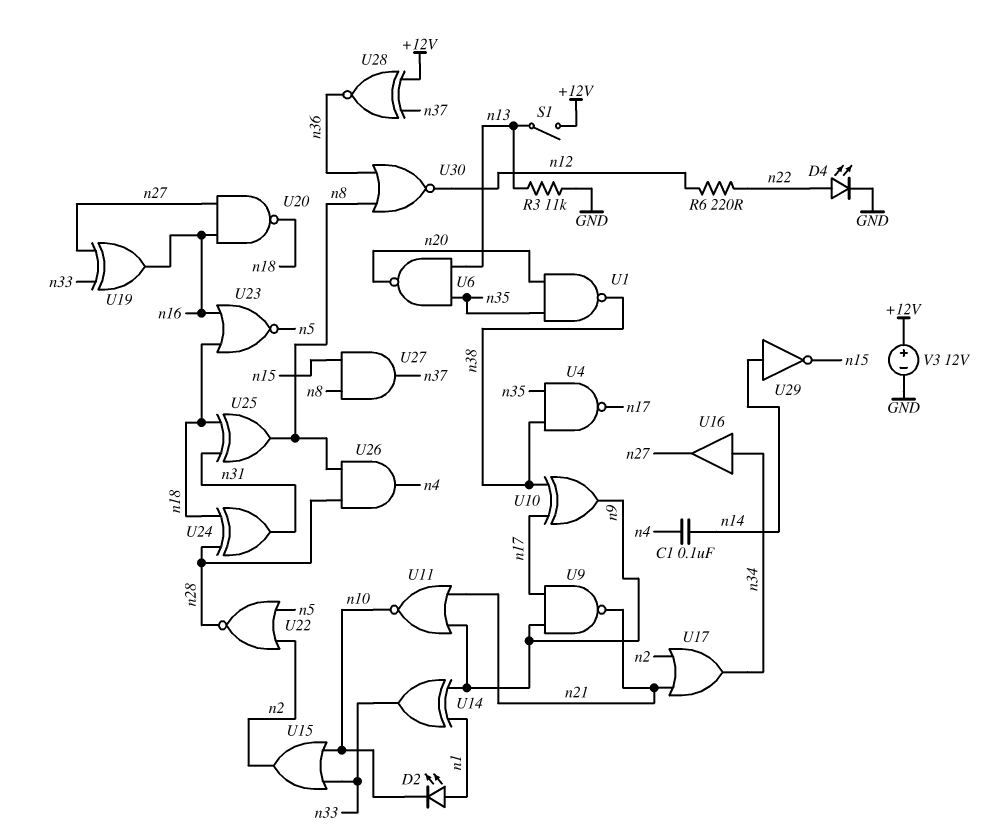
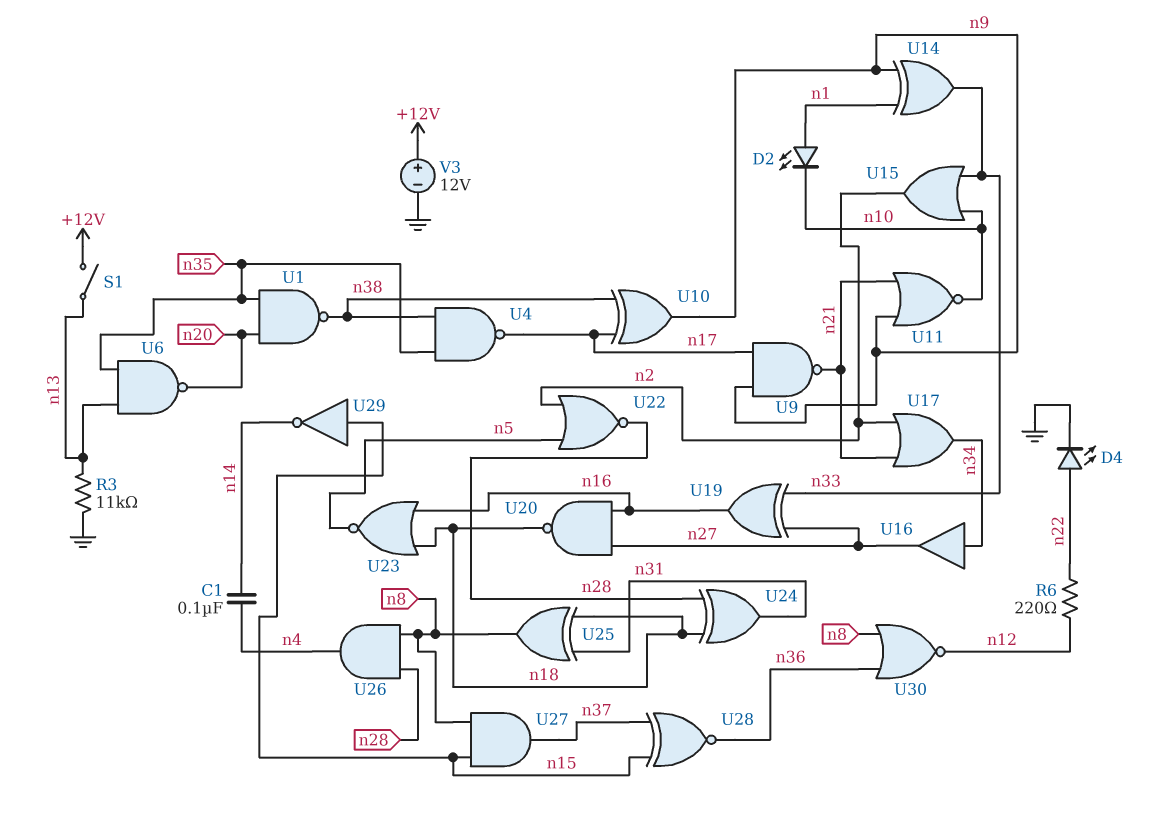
U28: XNOR (in +12V, in n37, out n36) -> XNOR (in n15, in n37, out n36)
U29: NOT (in n14, out n15) -> NOT (in n15, out n14)

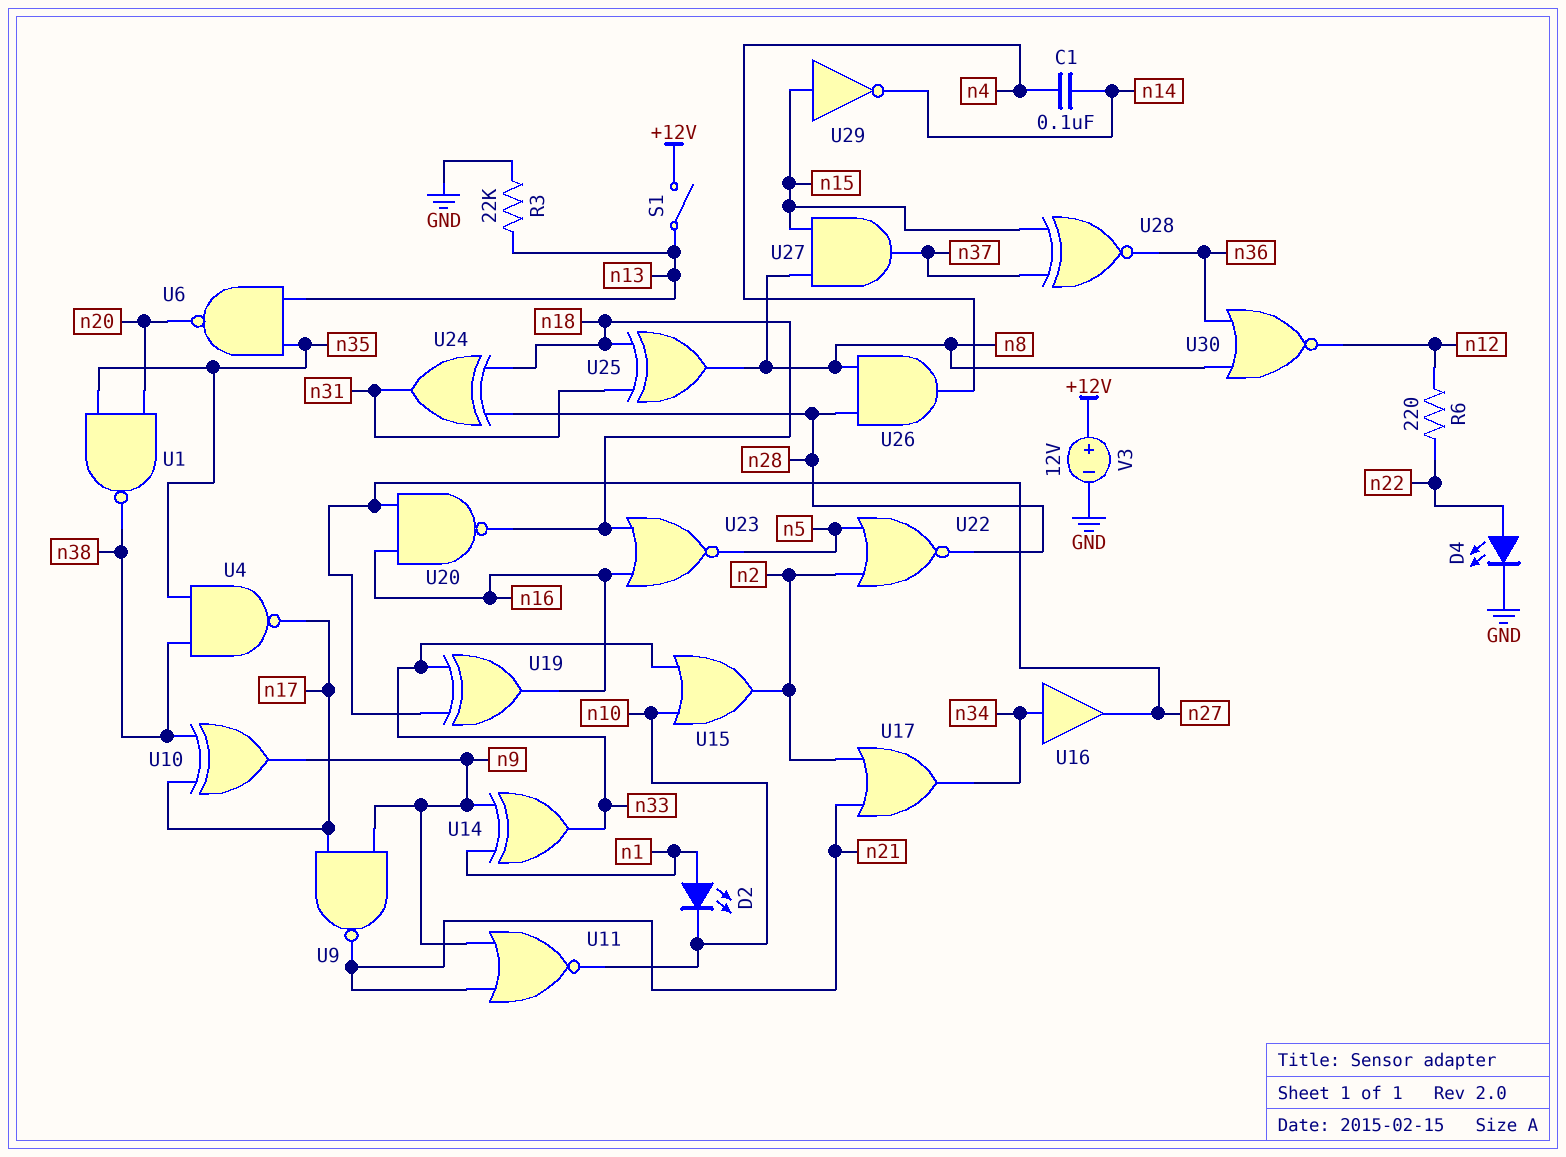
R3: 11k (GND, n13) -> 22k (GND, n13)

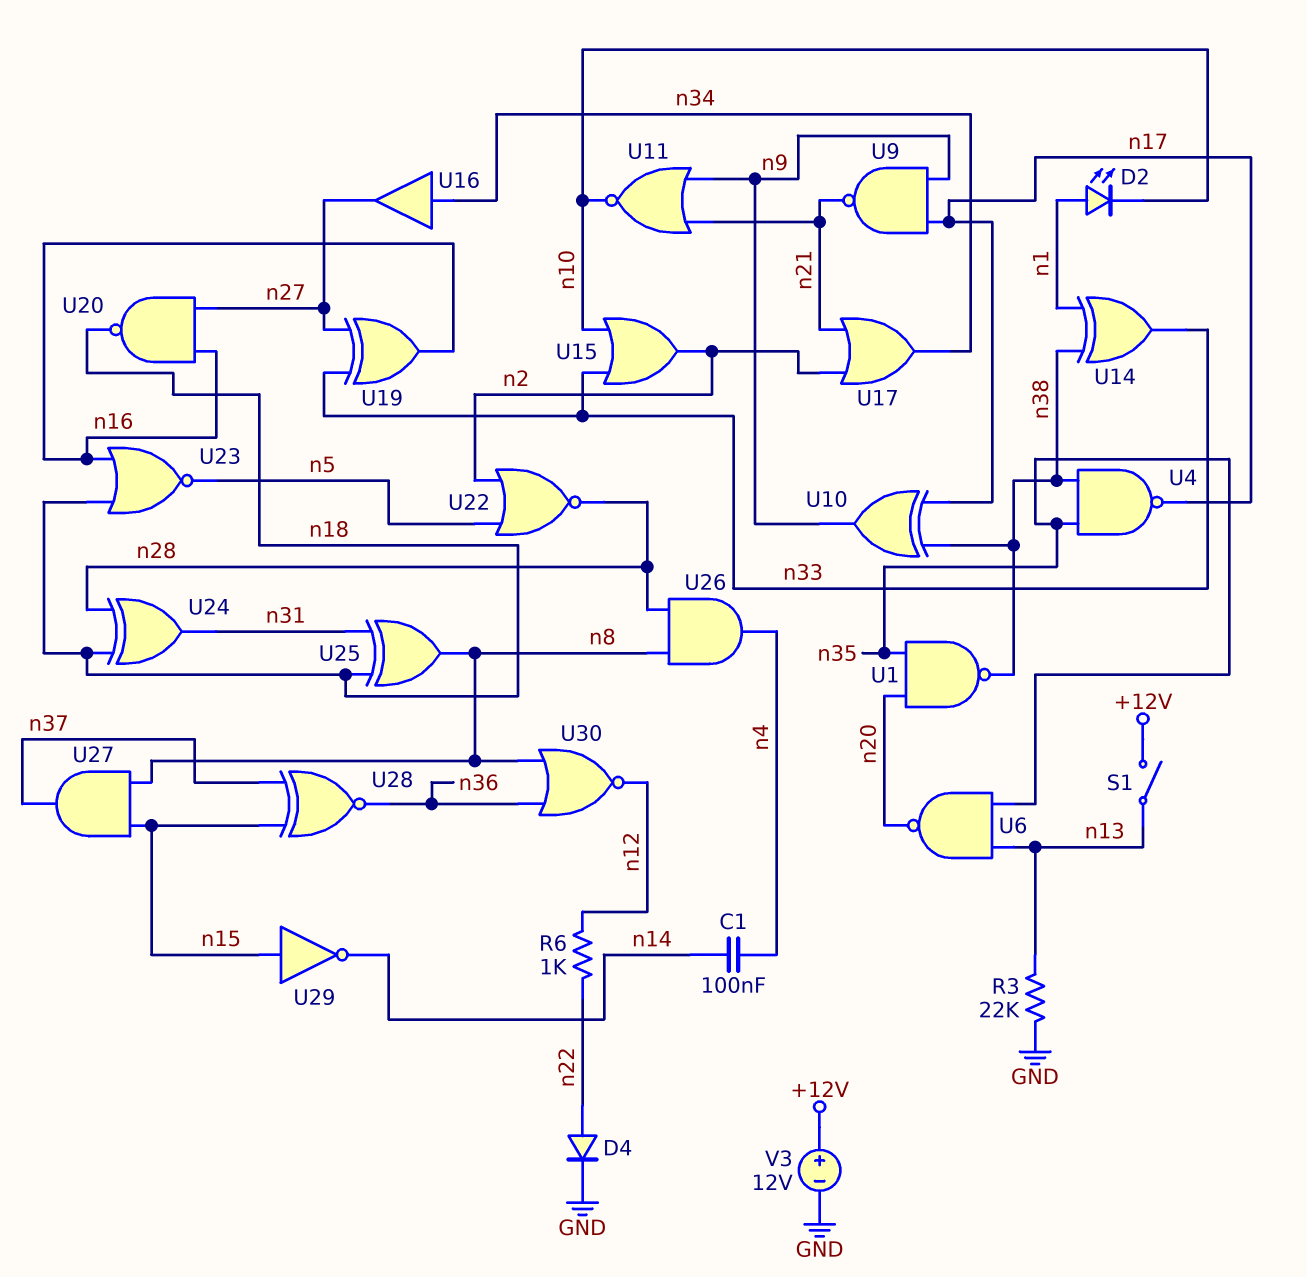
D4: LED (A n22, K GND) -> diode (A n22, K GND)
R6: 220 (n12, n22) -> 1k (n12, n22)
U14: XOR (in n1, in n9, out n33) -> XOR (in n1, in n38, out n33)

